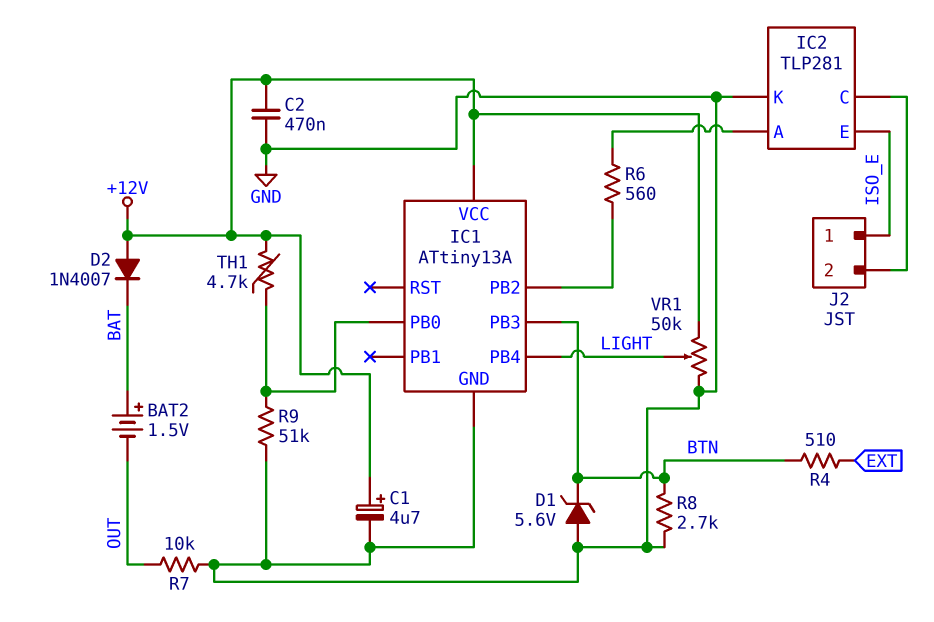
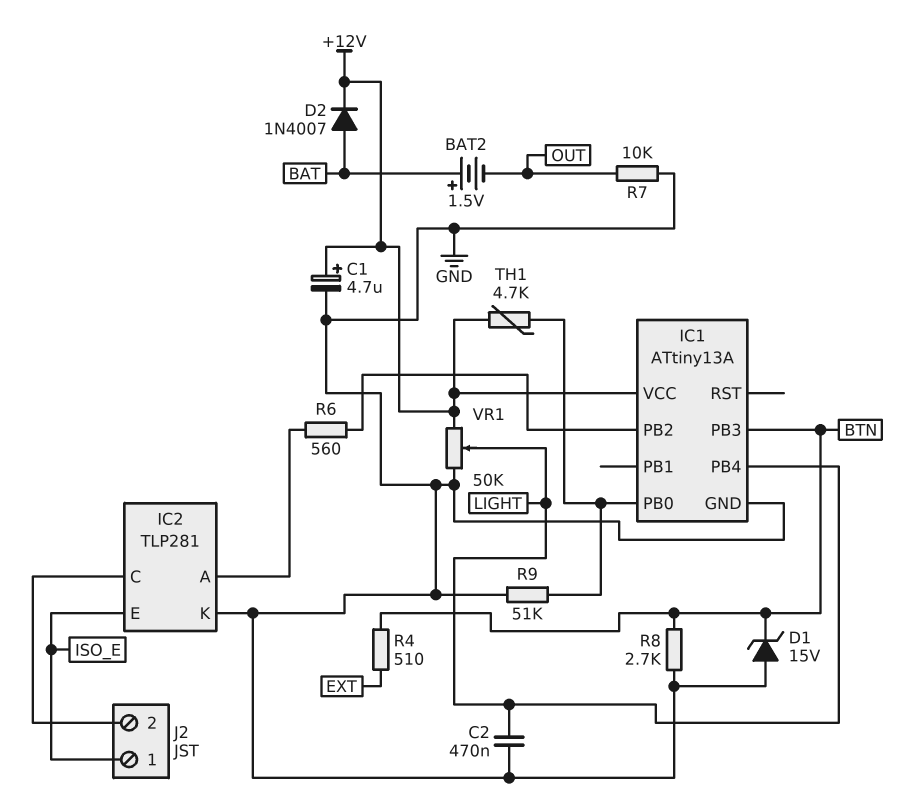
C2: 470nF (+12V, GND) -> 470nF (GND, LIGHT)
D1: zener 5.6V (A GND, K BTN) -> zener 15V (A GND, K BTN)
D2: diode 1N4007 (A +12V, K BAT) -> diode 1N4007 (A BAT, K +12V)

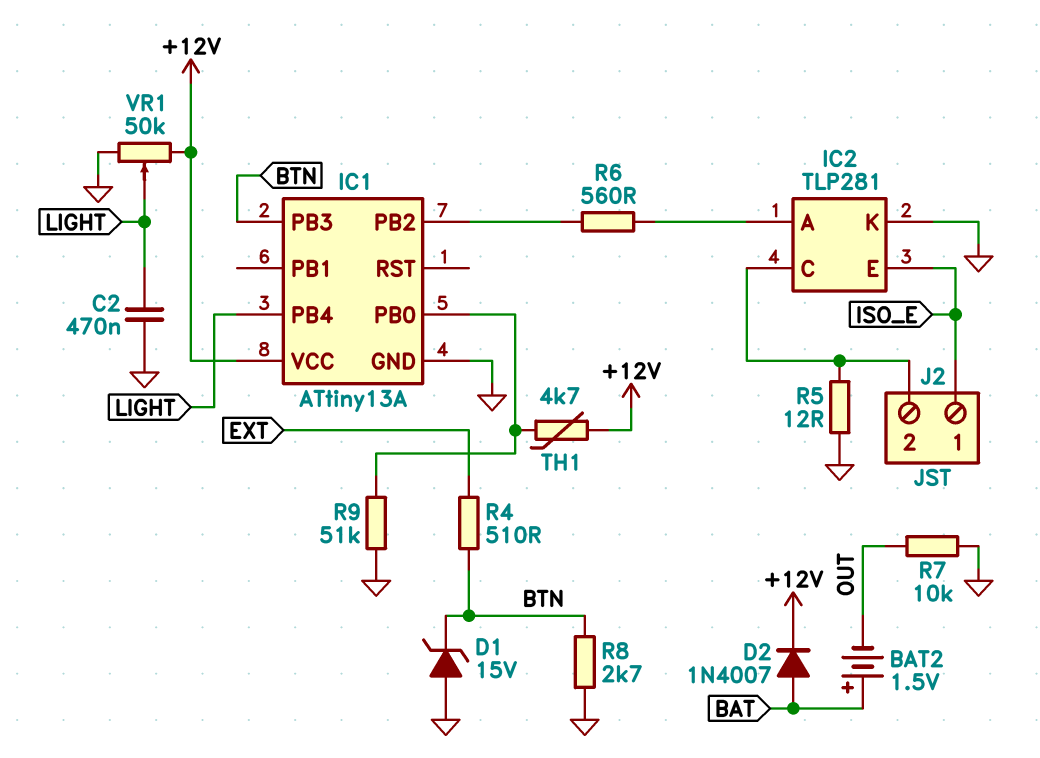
C1: 4.7uF (plus +12V, minus GND) -> none
R5: none -> 12 (GND, IC2/C)

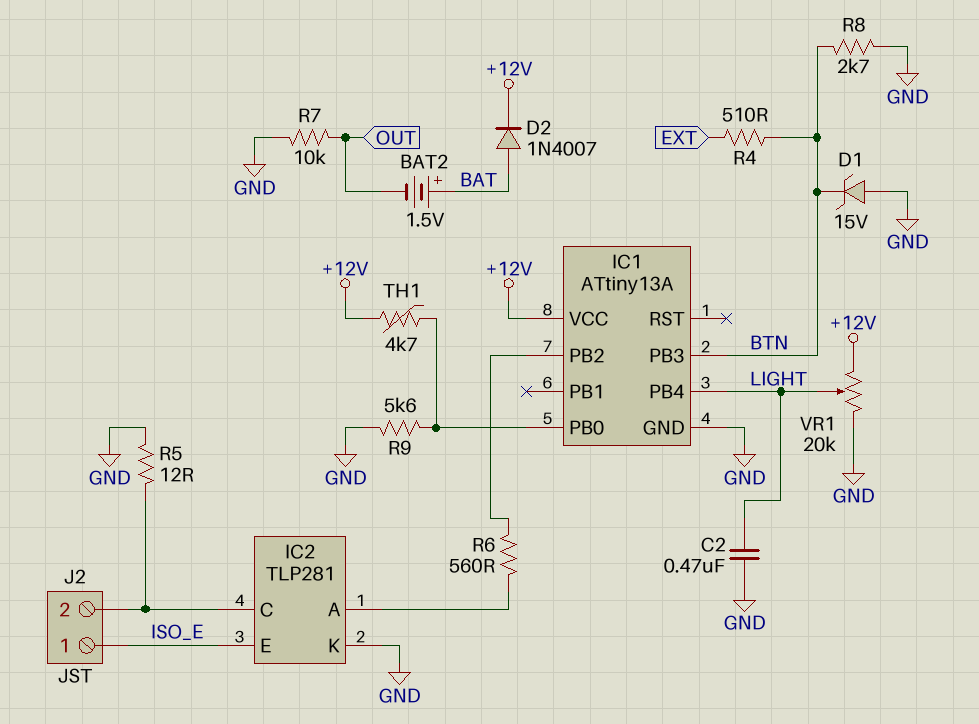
R9: 51k (GND, IC1/PB0) -> 5.6k (GND, IC1/PB0)
VR1: 50k (+12V, GND, wiper LIGHT) -> 20k (+12V, GND, wiper LIGHT)

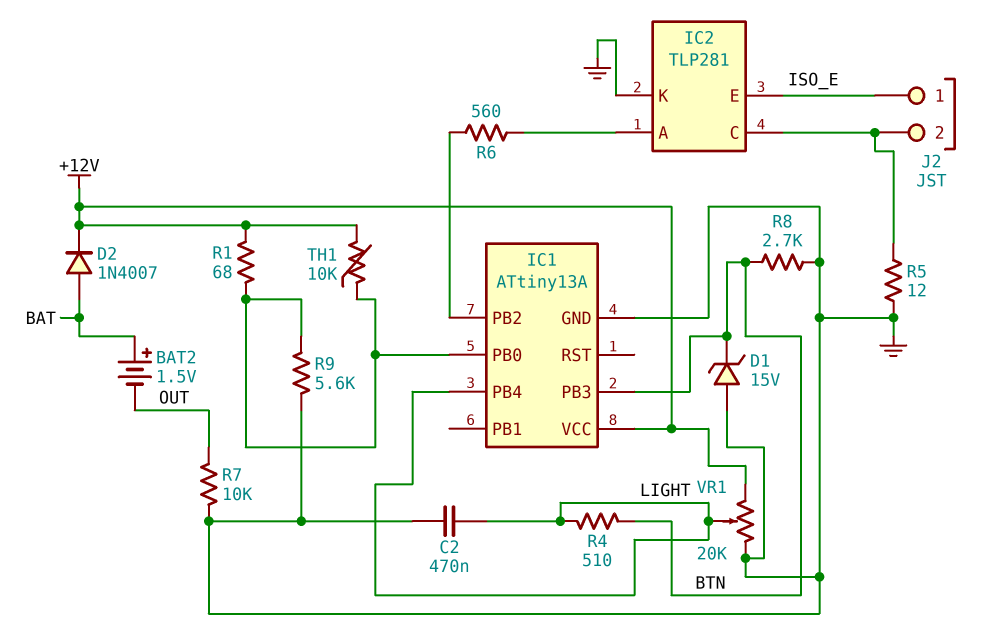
R1: none -> 68 (+12V, IC1/PB0)
R4: 510 (BTN, EXT) -> 510 (BTN, LIGHT)
TH1: 4.7k (+12V, IC1/PB0) -> 10k (+12V, IC1/PB0)

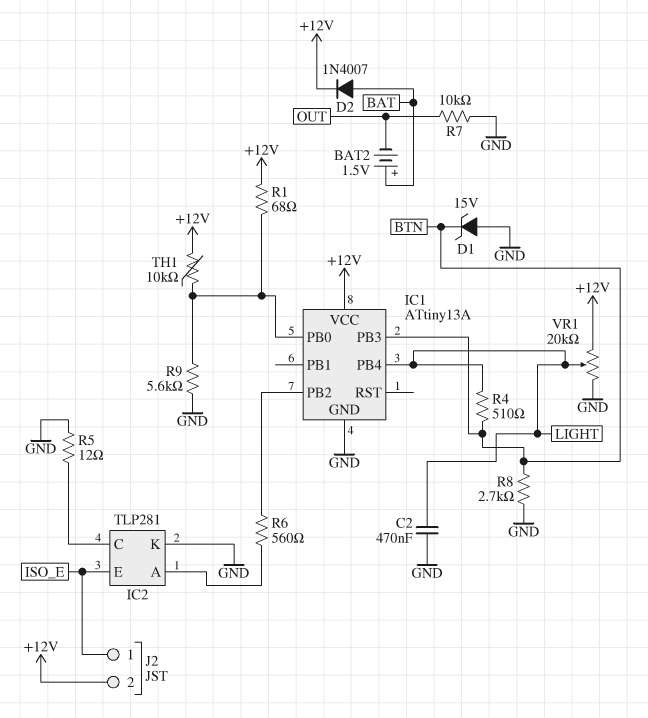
J2 pin 2: IC2/C -> +12V

